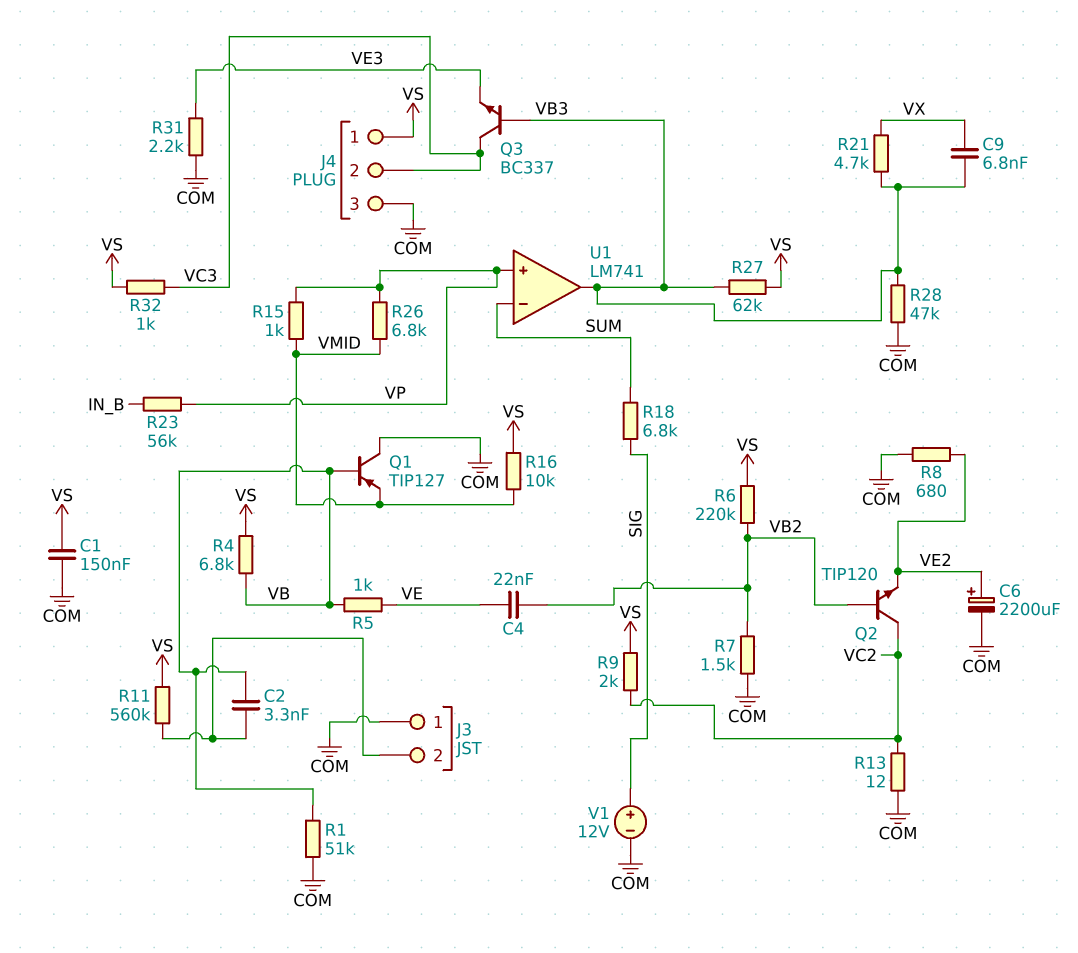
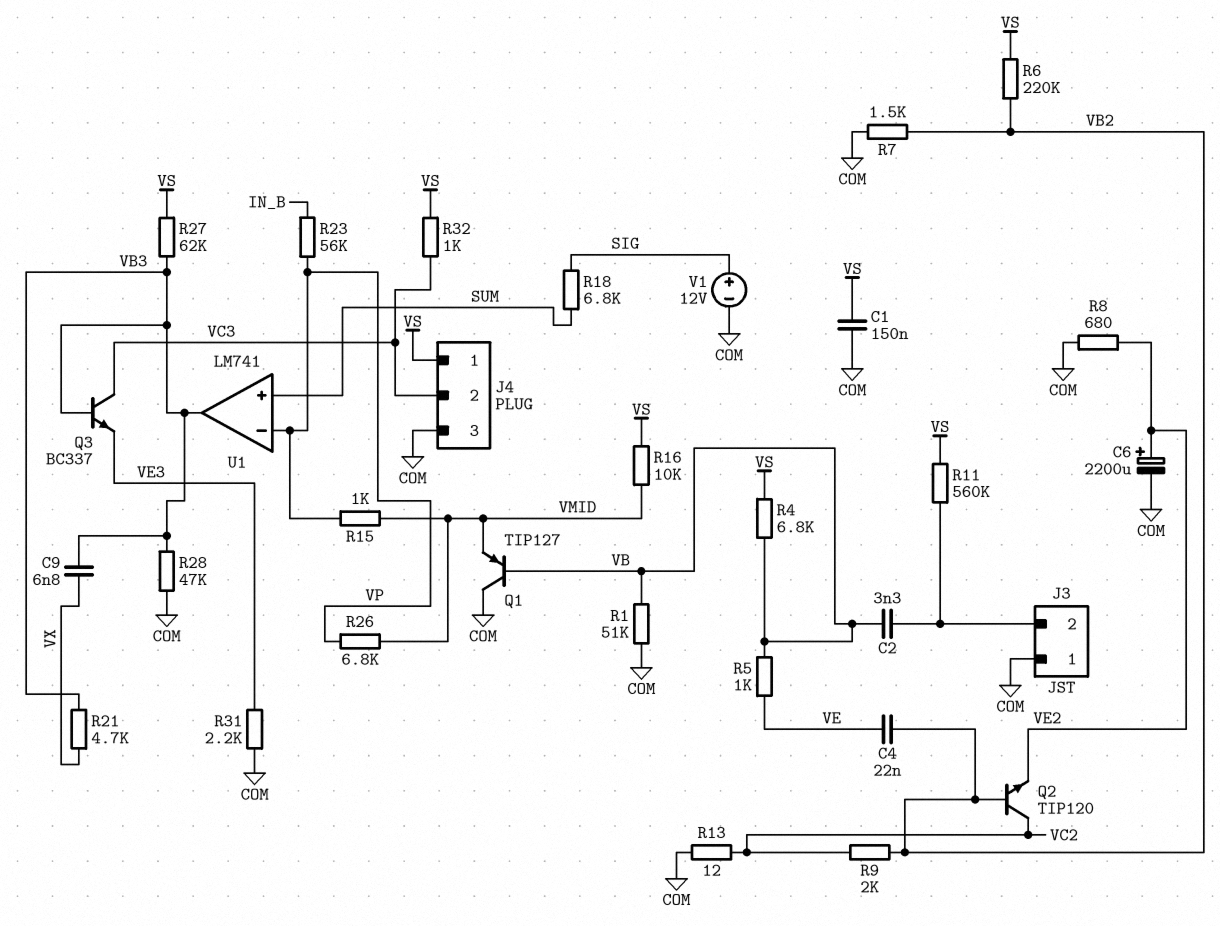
R9: 2k (VC2, VS) -> 2k (VB2, VC2)
U1 pin in+: VP -> SUM
U1 pin in-: SUM -> VP

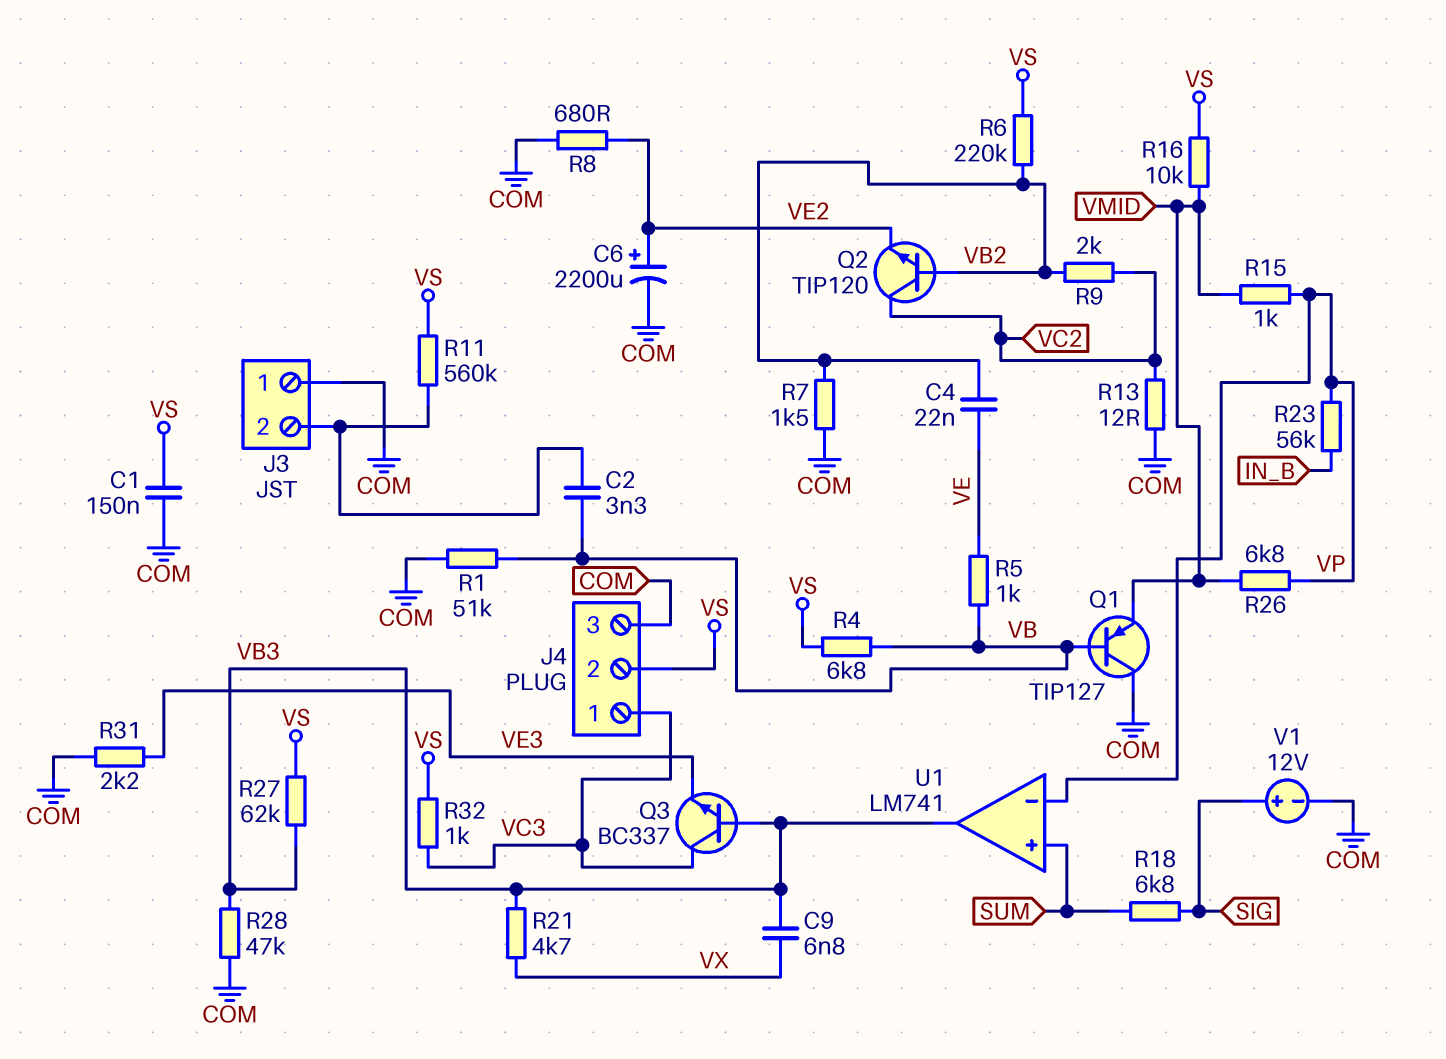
J4 pin 1: VS -> VC3
J4 pin 2: VC3 -> VS

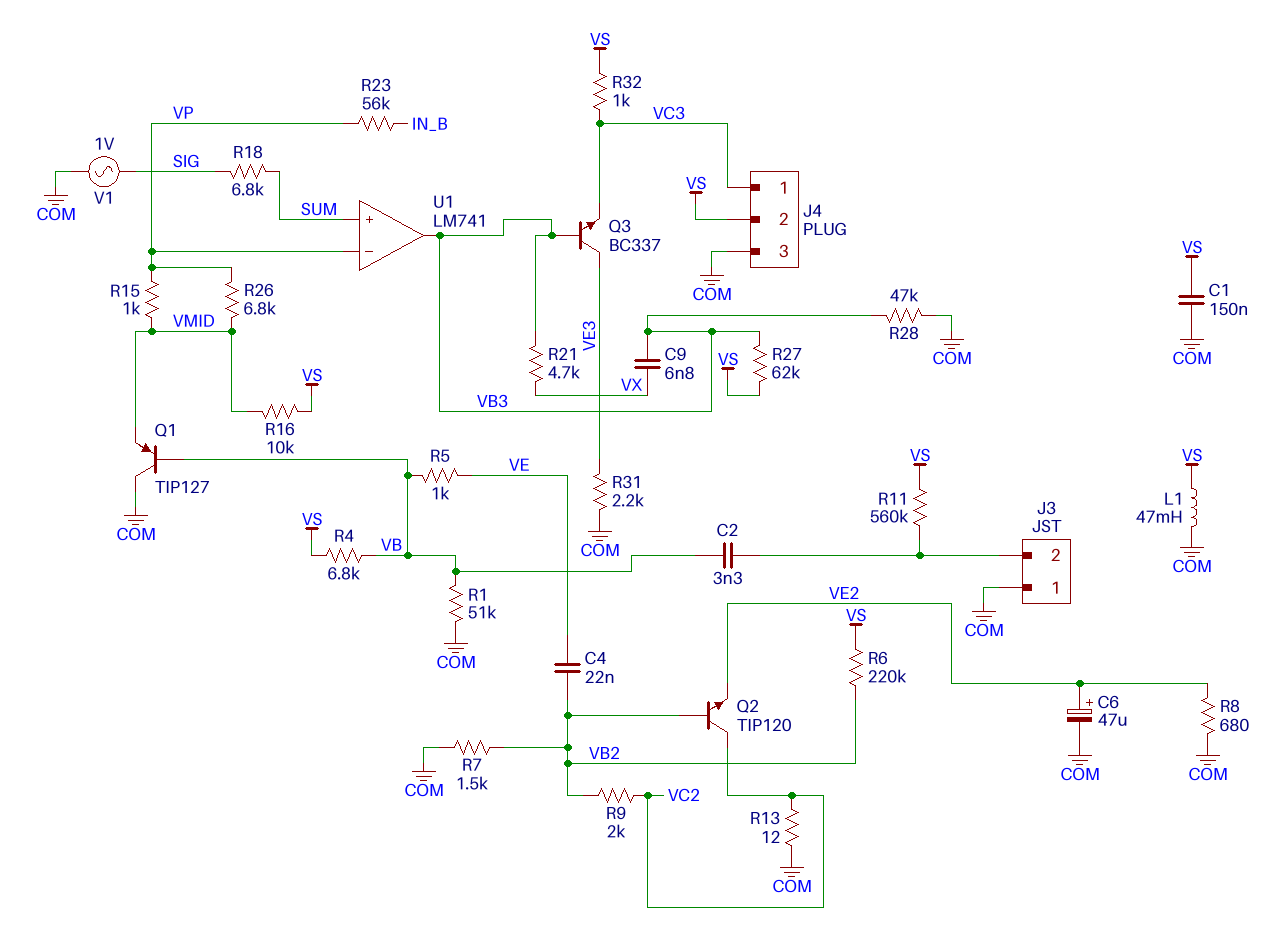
C6: 2200uF (plus VE2, minus COM) -> 47uF (plus VE2, minus COM)
L1: none -> 47mH (COM, VS)
Q3: NPN BC337 (B VB3, C VC3, E VE3) -> NPN BC337 (B VB3, C VE3, E VC3)
V1: 12V (plus SIG, minus COM) -> AC 1V (COM, SIG)

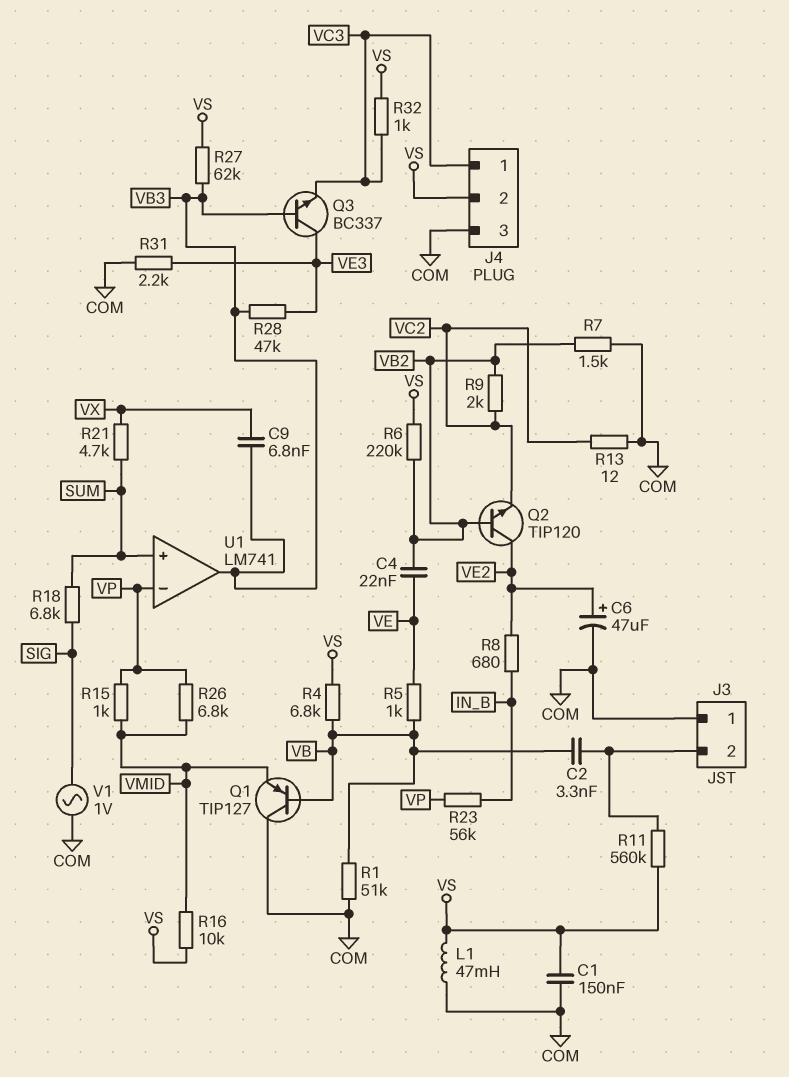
Q2: NPN TIP120 (B VB2, C VC2, E VE2) -> NPN TIP120 (B VB2, C VE2, E VC2)
R8: 680 (COM, VE2) -> 680 (IN_B, VE2)
R21: 4.7k (VB3, VX) -> 4.7k (SUM, VX)
R28: 47k (COM, VB3) -> 47k (VB3, VE3)

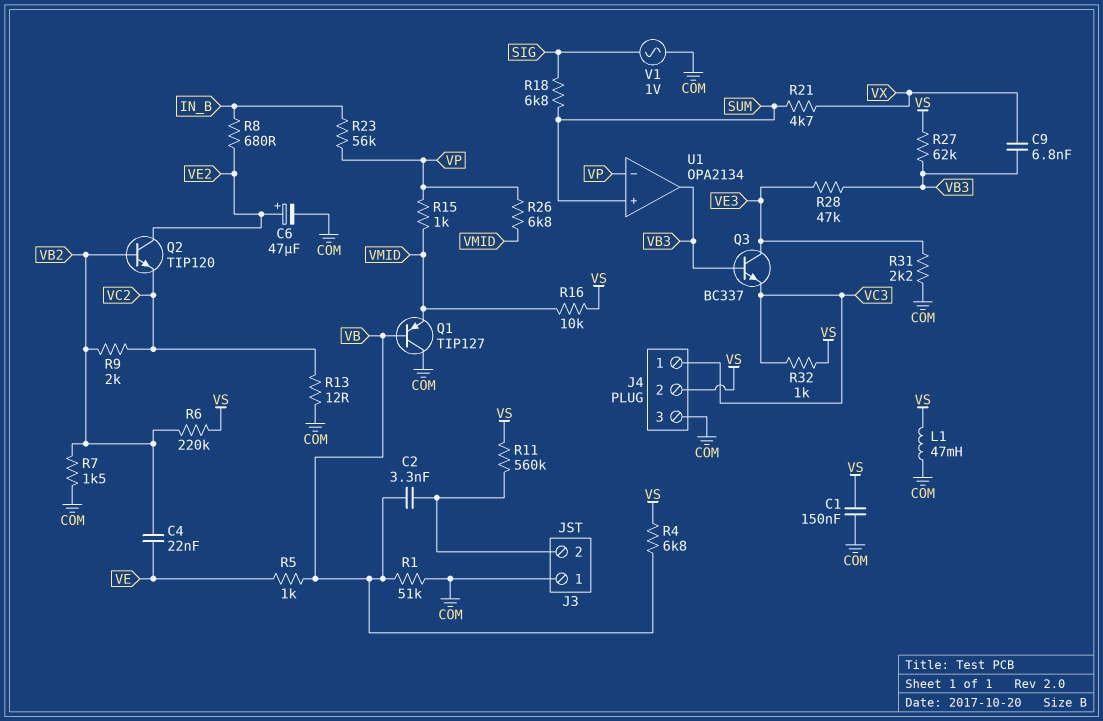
U1: LM741 -> OPA2134

